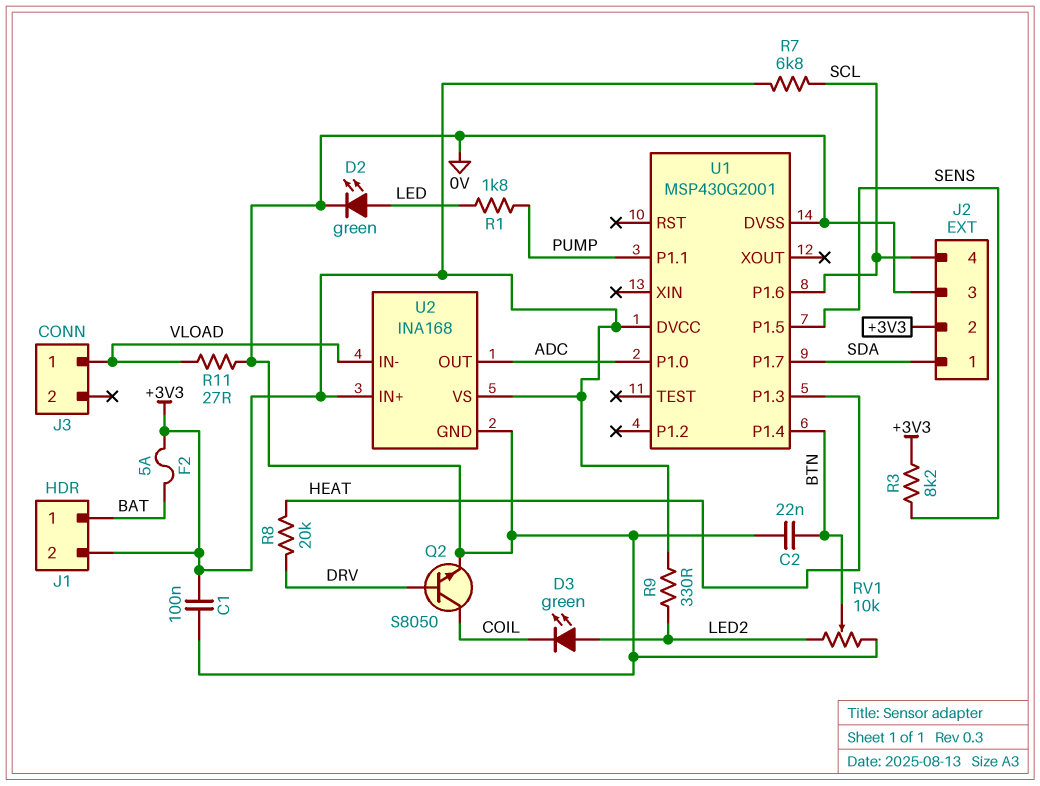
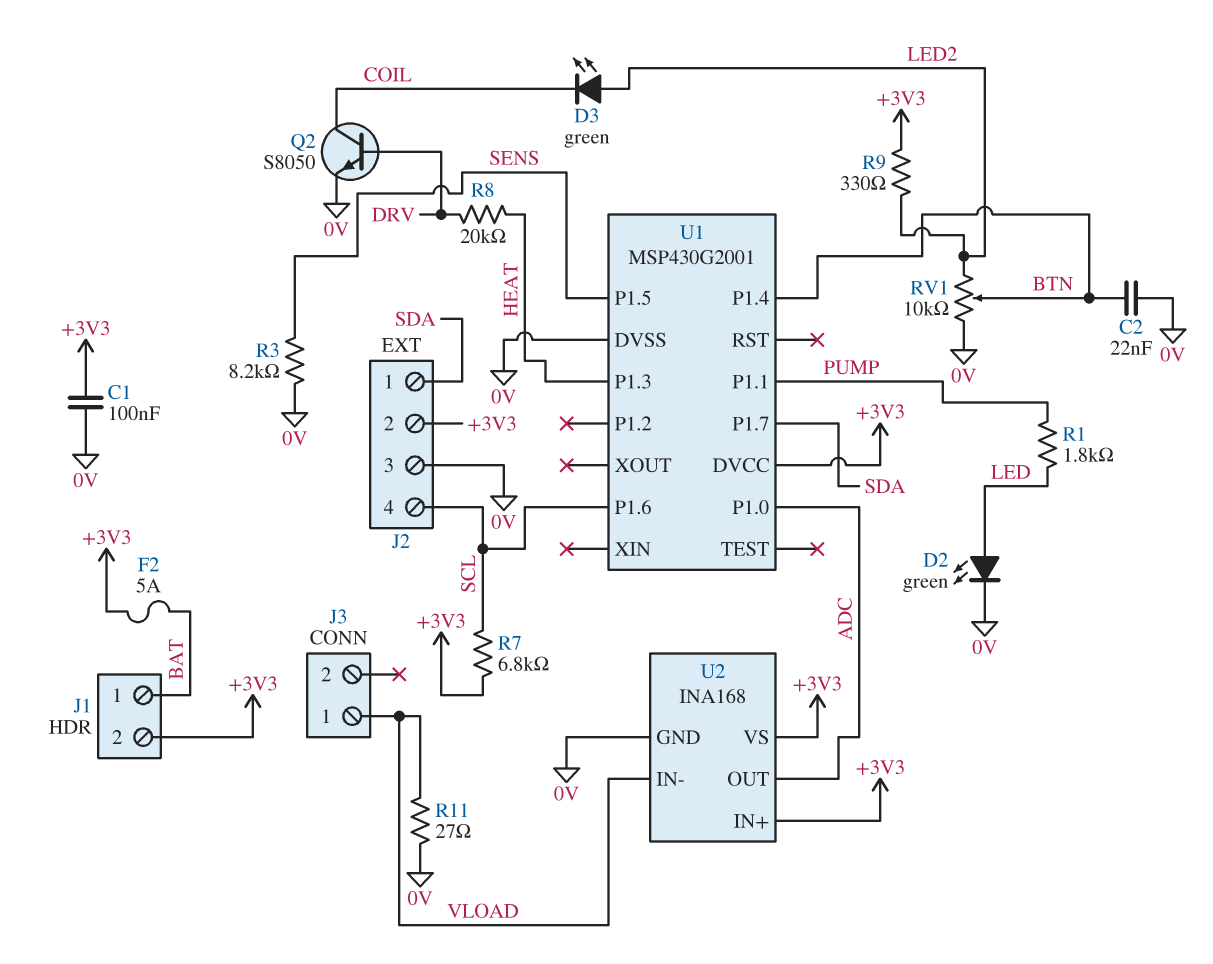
R3: 8.2k (+3V3, SENS) -> 8.2k (0V, SENS)

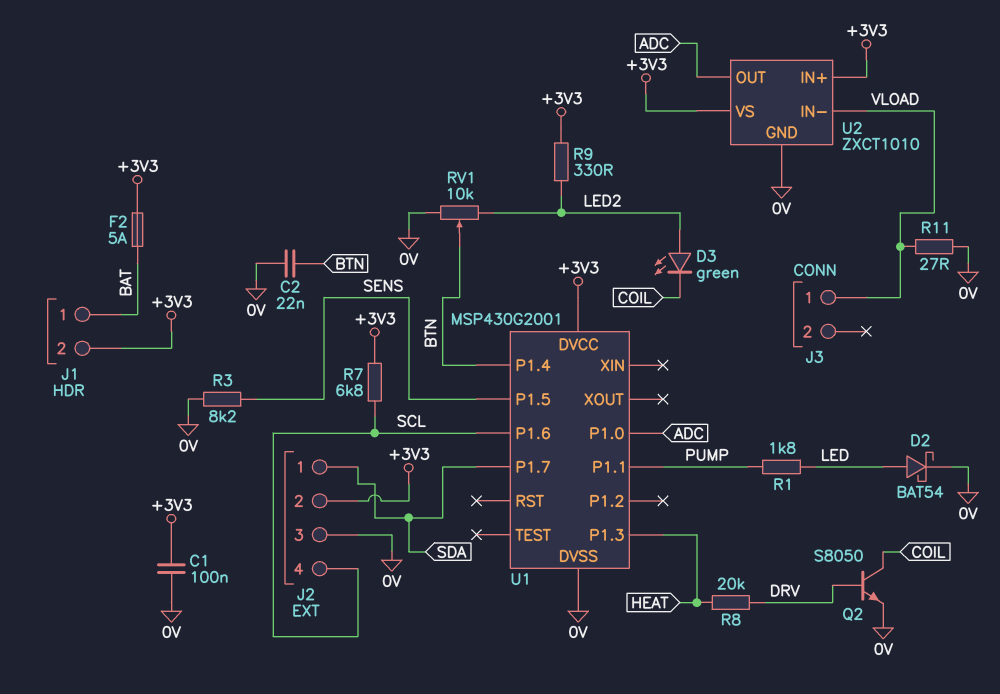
D2: LED green (A LED, K 0V) -> schottky BAT54 (A LED, K 0V)
U2: INA168 -> ZXCT1010

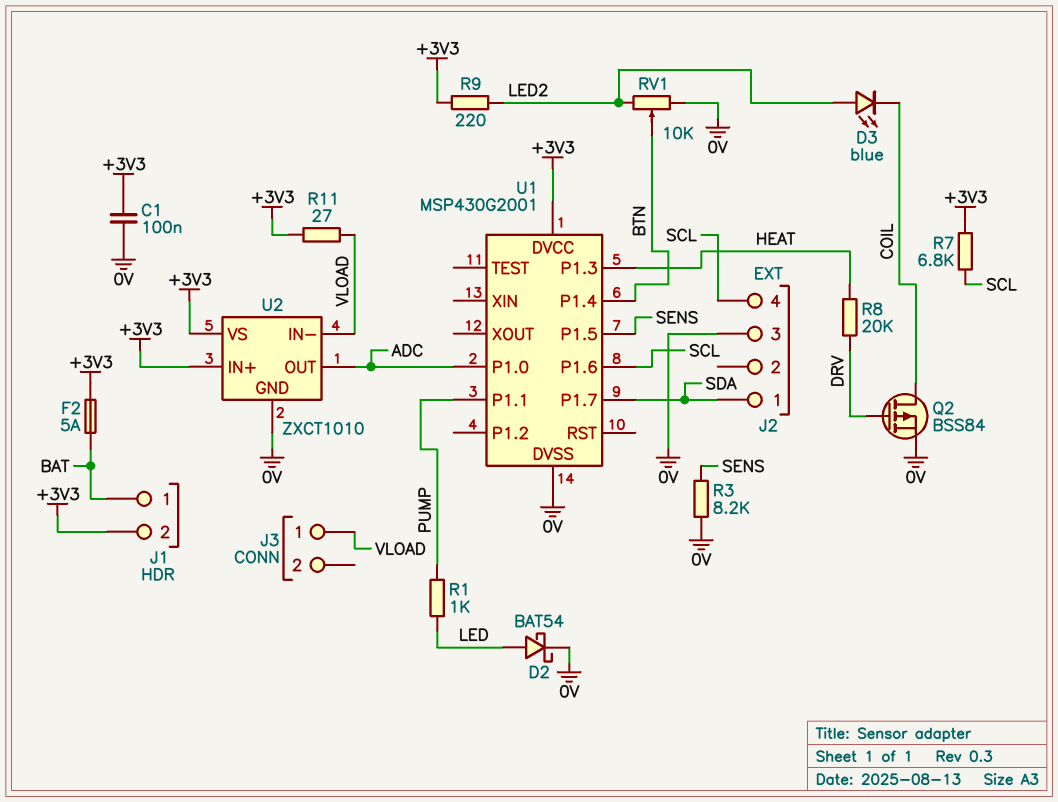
C2: 22nF (0V, BTN) -> none
D3: LED green (A LED2, K COIL) -> LED blue (A LED2, K COIL)
J2 pin 2: +3V3 -> none
Q2: NPN S8050 (B DRV, C COIL, E 0V) -> PMOS BSS84 (G DRV, D COIL, S 0V)
R1: 1.8k (LED, PUMP) -> 1k (LED, PUMP)
R9: 330 (+3V3, LED2) -> 220 (+3V3, LED2)
R11: 27 (0V, VLOAD) -> 27 (+3V3, VLOAD)

